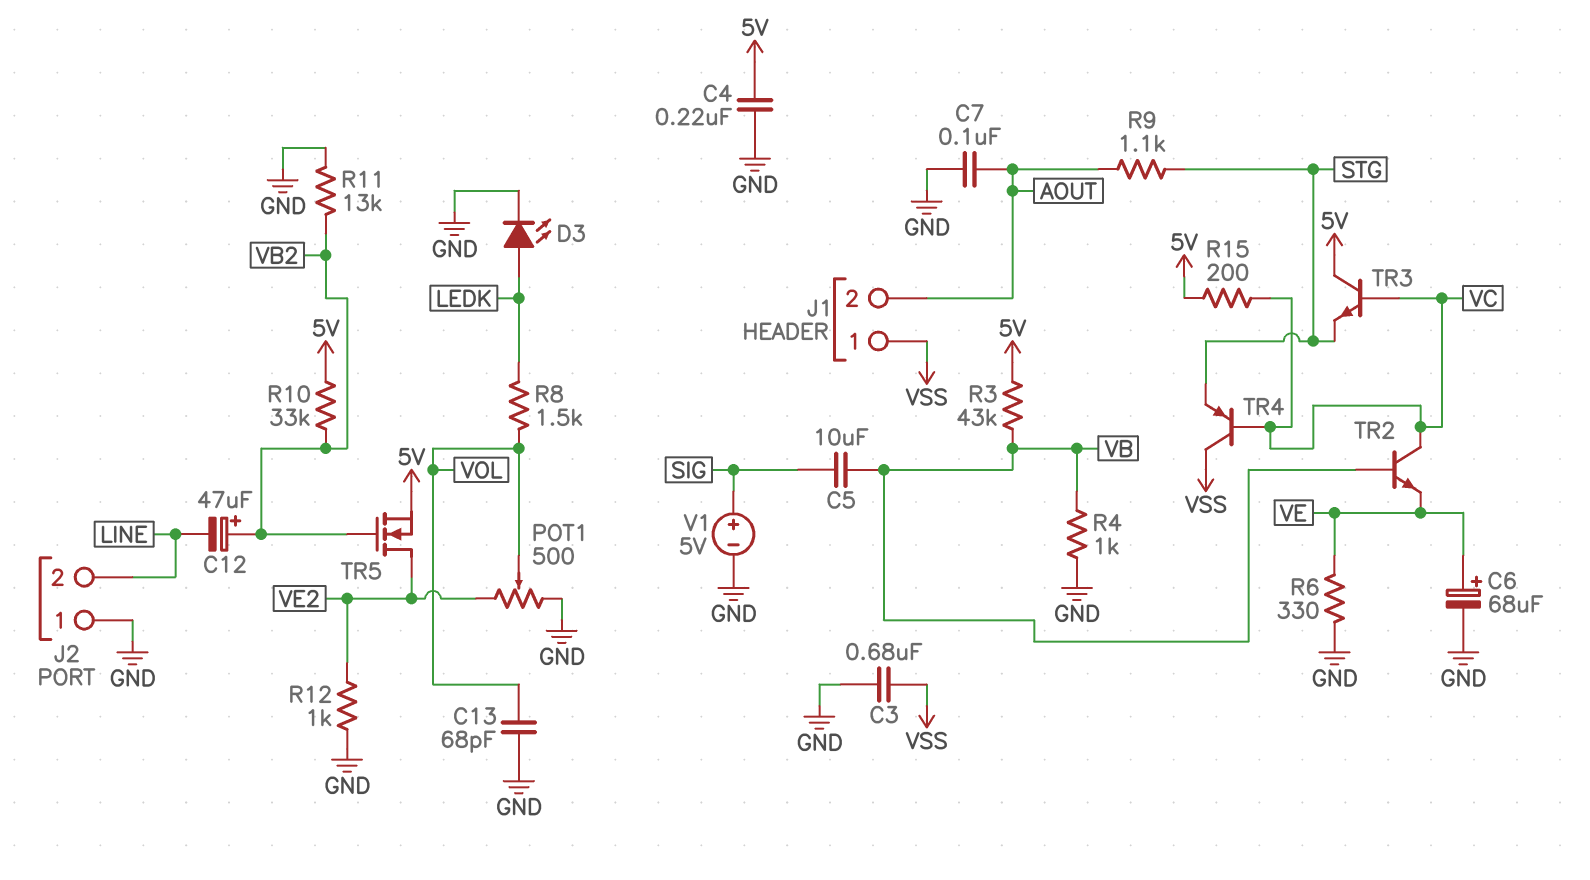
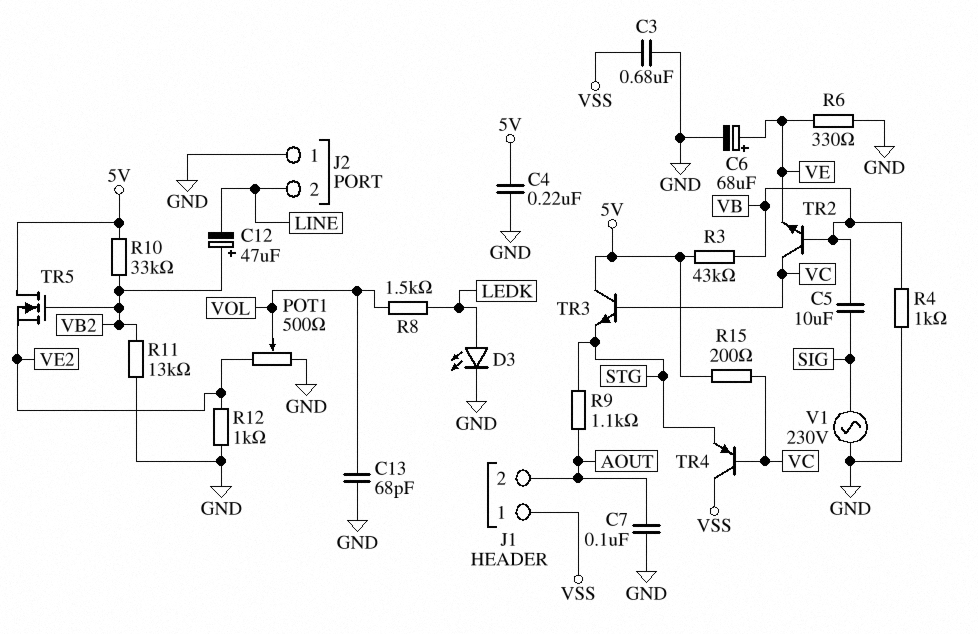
TR5: NMOS (G VB2, D VE2, S 5V) -> NMOS (G VB2, D 5V, S VE2)
V1: 5V (plus SIG, minus GND) -> AC 230V (GND, SIG)

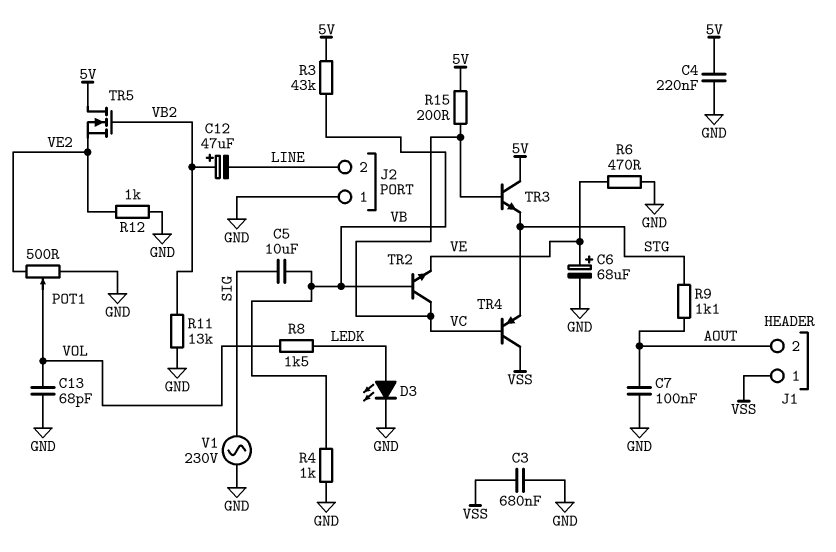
R6: 330 (GND, VE) -> 470 (GND, VE)
R10: 33k (5V, VB2) -> none

